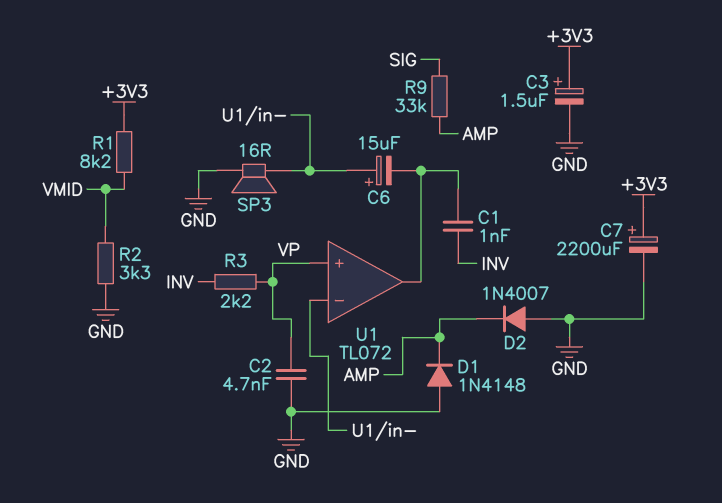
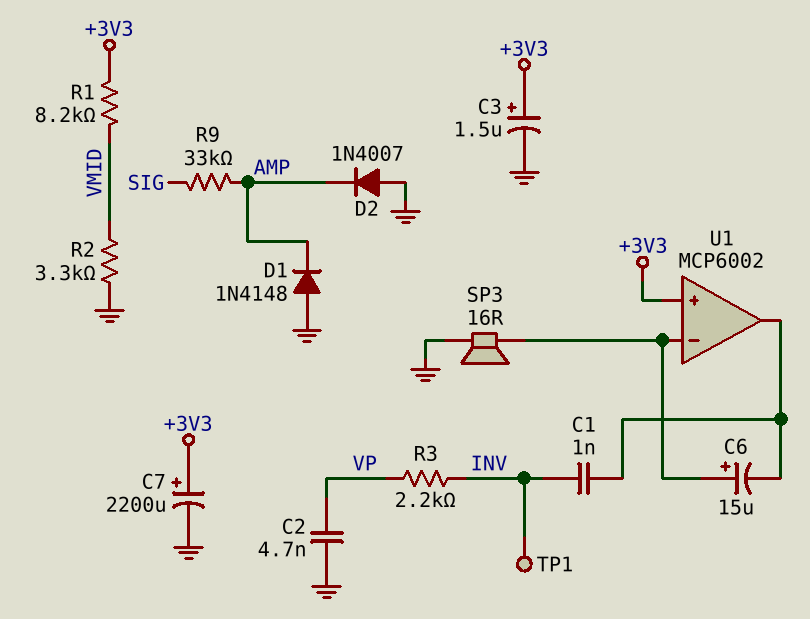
TP1: none -> test point (INV)
U1: TL072 -> MCP6002
U1 pin in+: VP -> +3V3

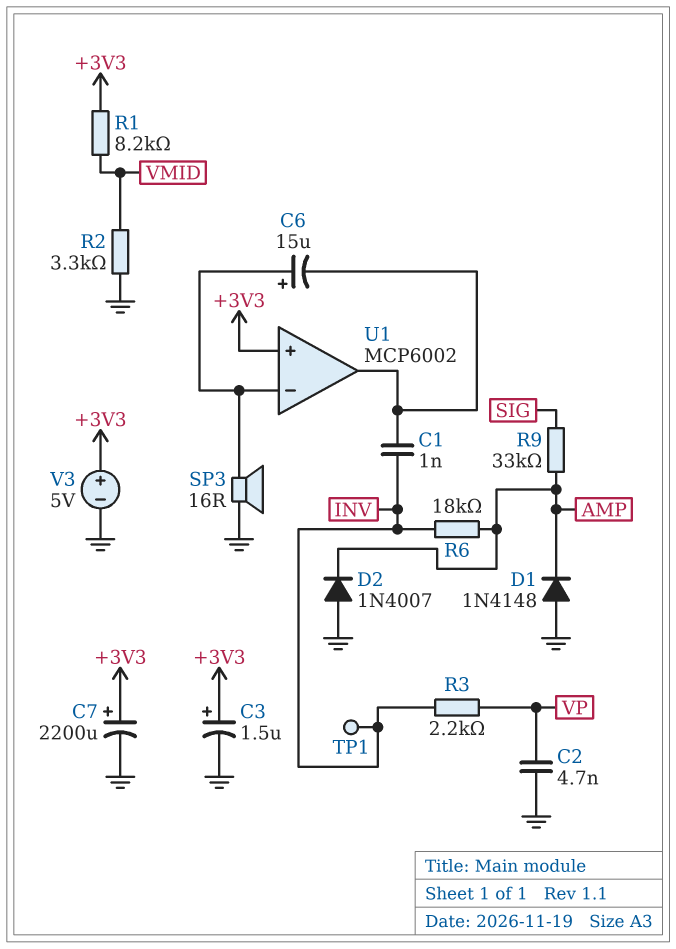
R6: none -> 18k (AMP, INV)
V3: none -> 5V (plus +3V3, minus GND)

